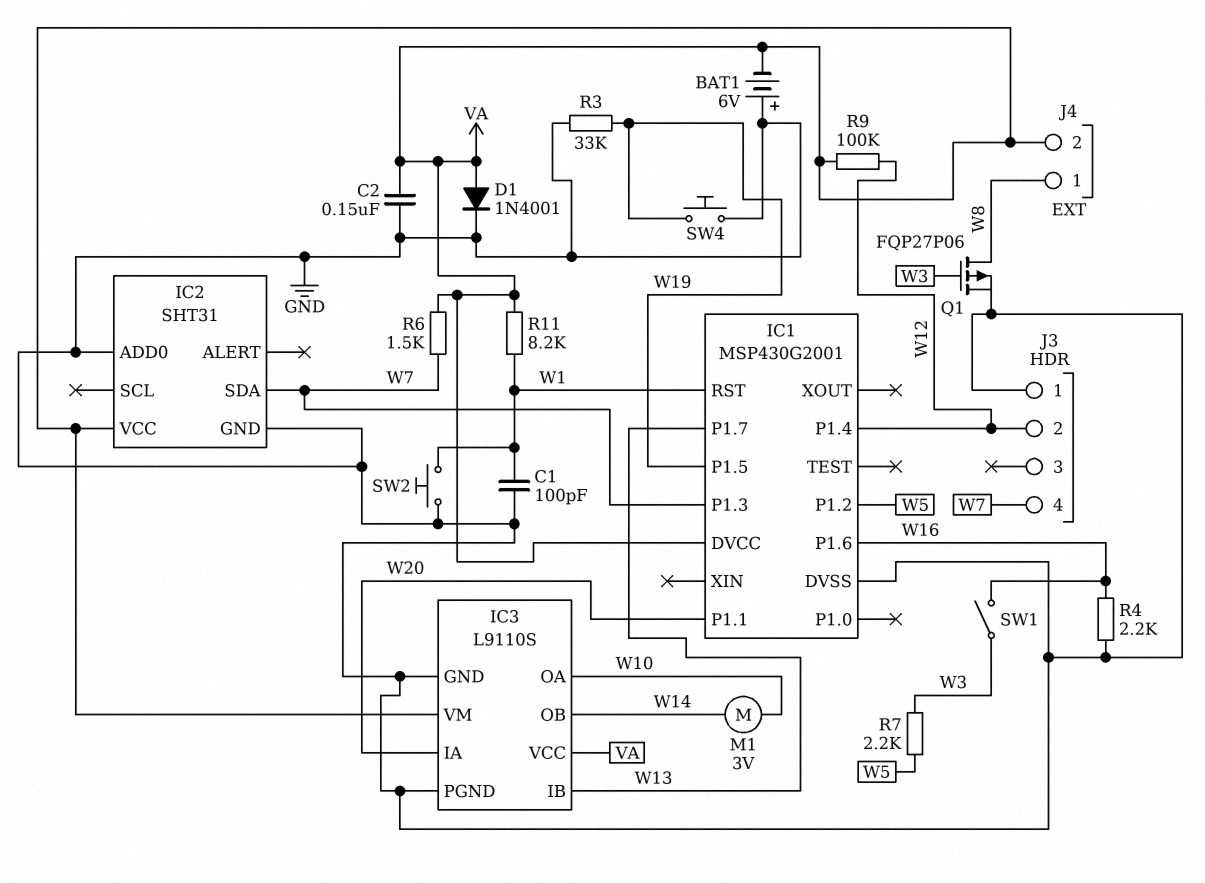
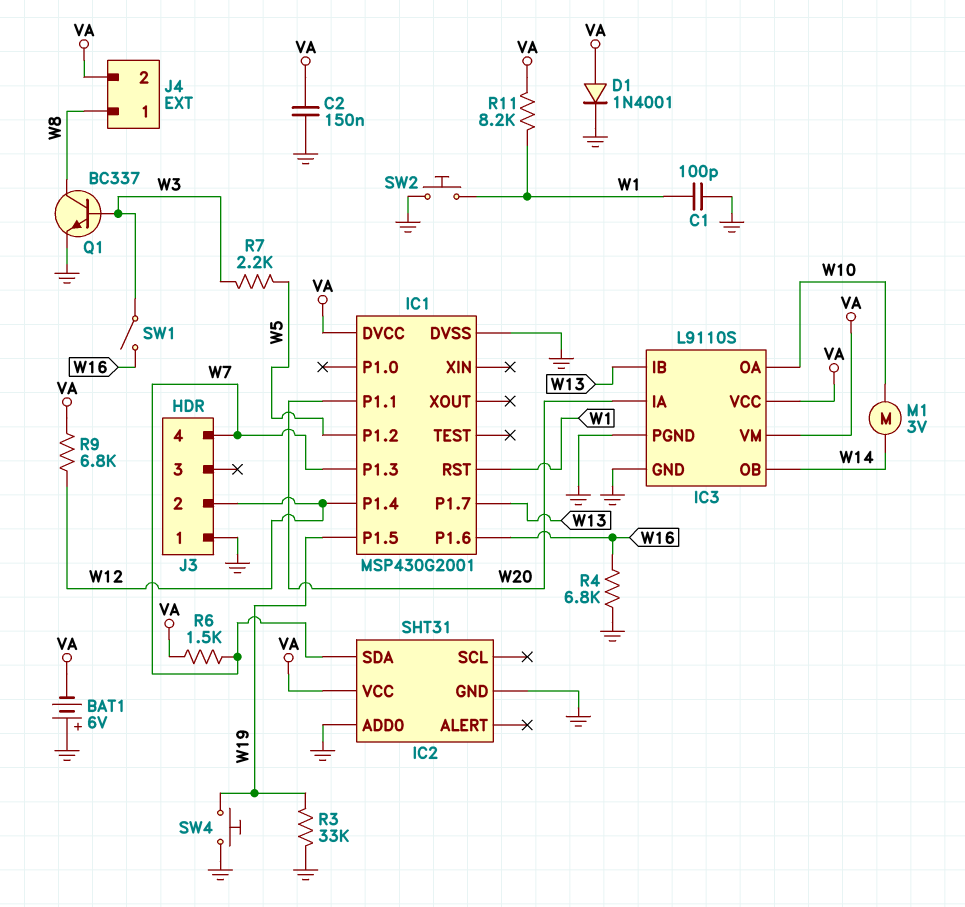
Q1: PMOS FQP27P06 (G W3, D W8, S GND) -> NPN BC337 (B W3, C W8, E GND)
R4: 2.2k (GND, W16) -> 6.8k (GND, W16)
R9: 100k (VA, W12) -> 6.8k (VA, W12)

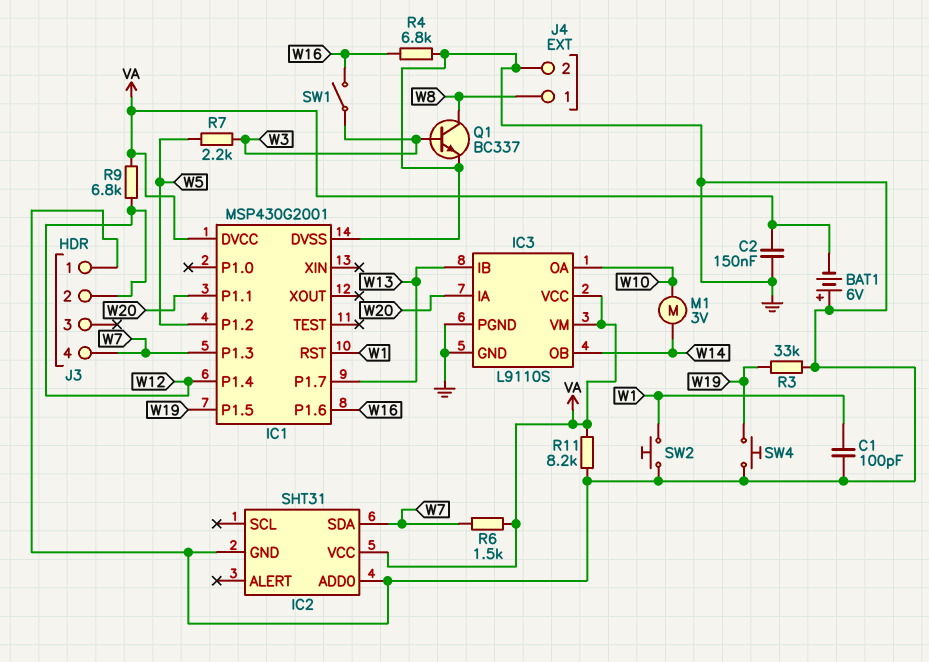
D1: diode 1N4001 (A VA, K GND) -> none
J4 pin 2: VA -> GND
R11: 8.2k (VA, W1) -> 8.2k (GND, VA)

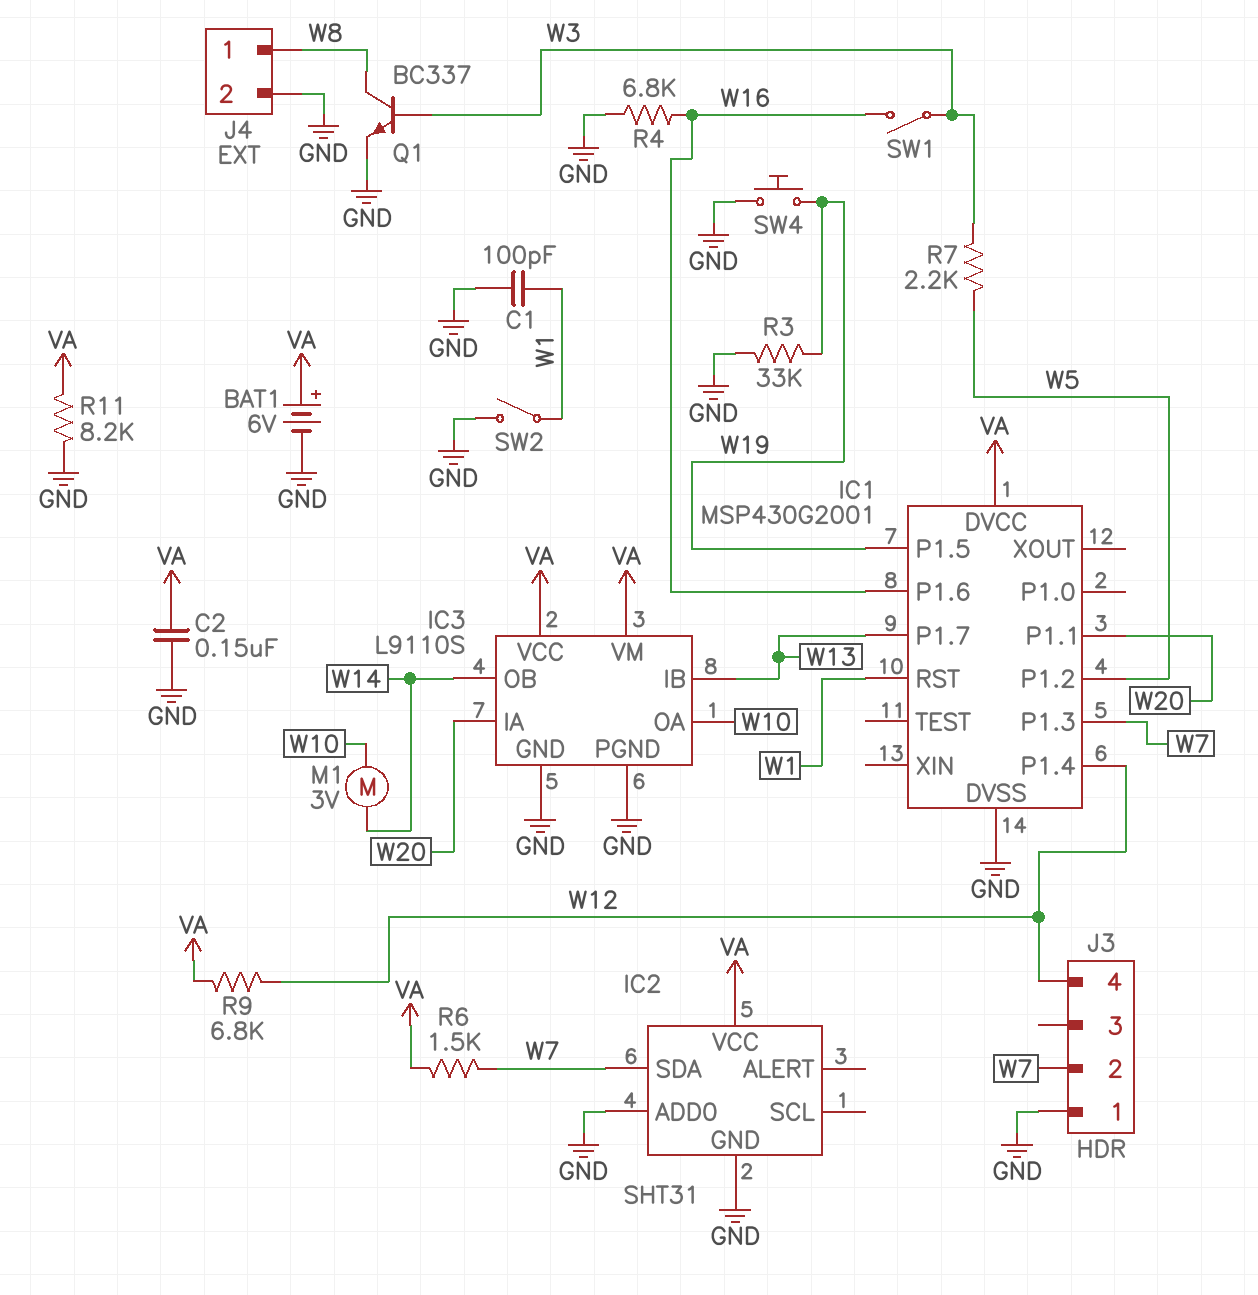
BAT1: 6V (plus GND, minus VA) -> 6V (plus VA, minus GND)
J3 pin 2: W12 -> W7
J3 pin 4: W7 -> W12
SW2: button (GND, W1) -> switch (GND, W1)

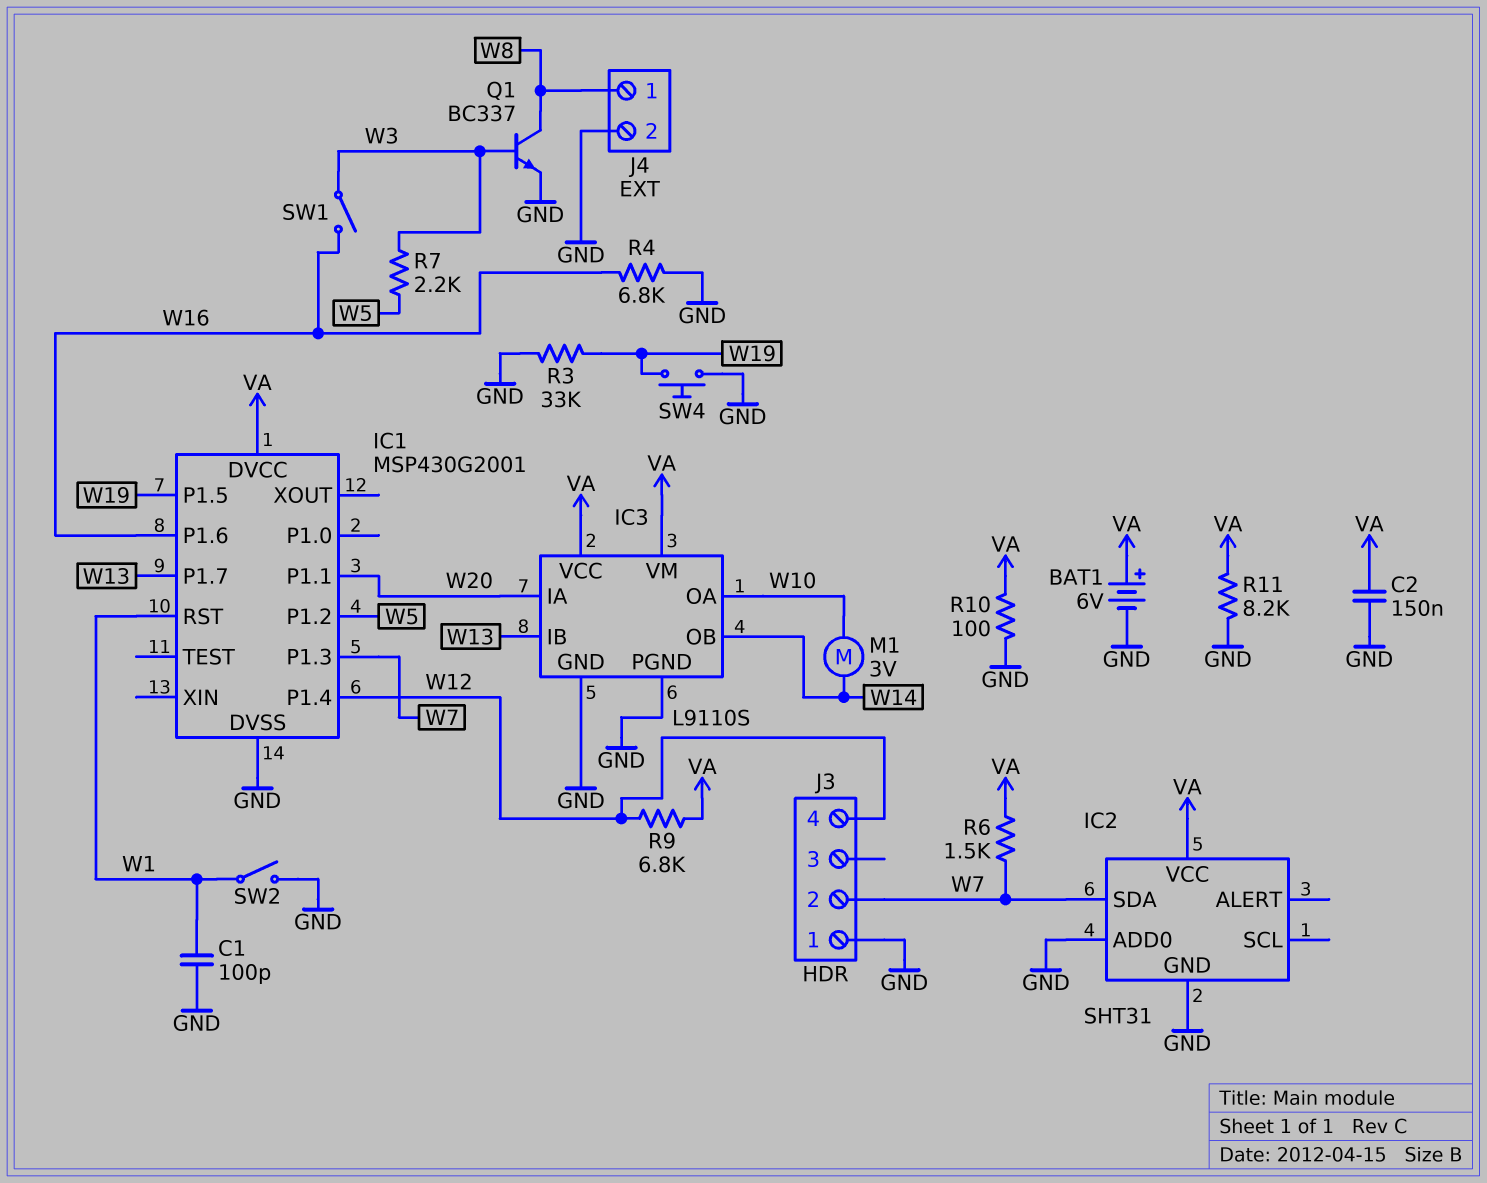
R10: none -> 100 (GND, VA)

